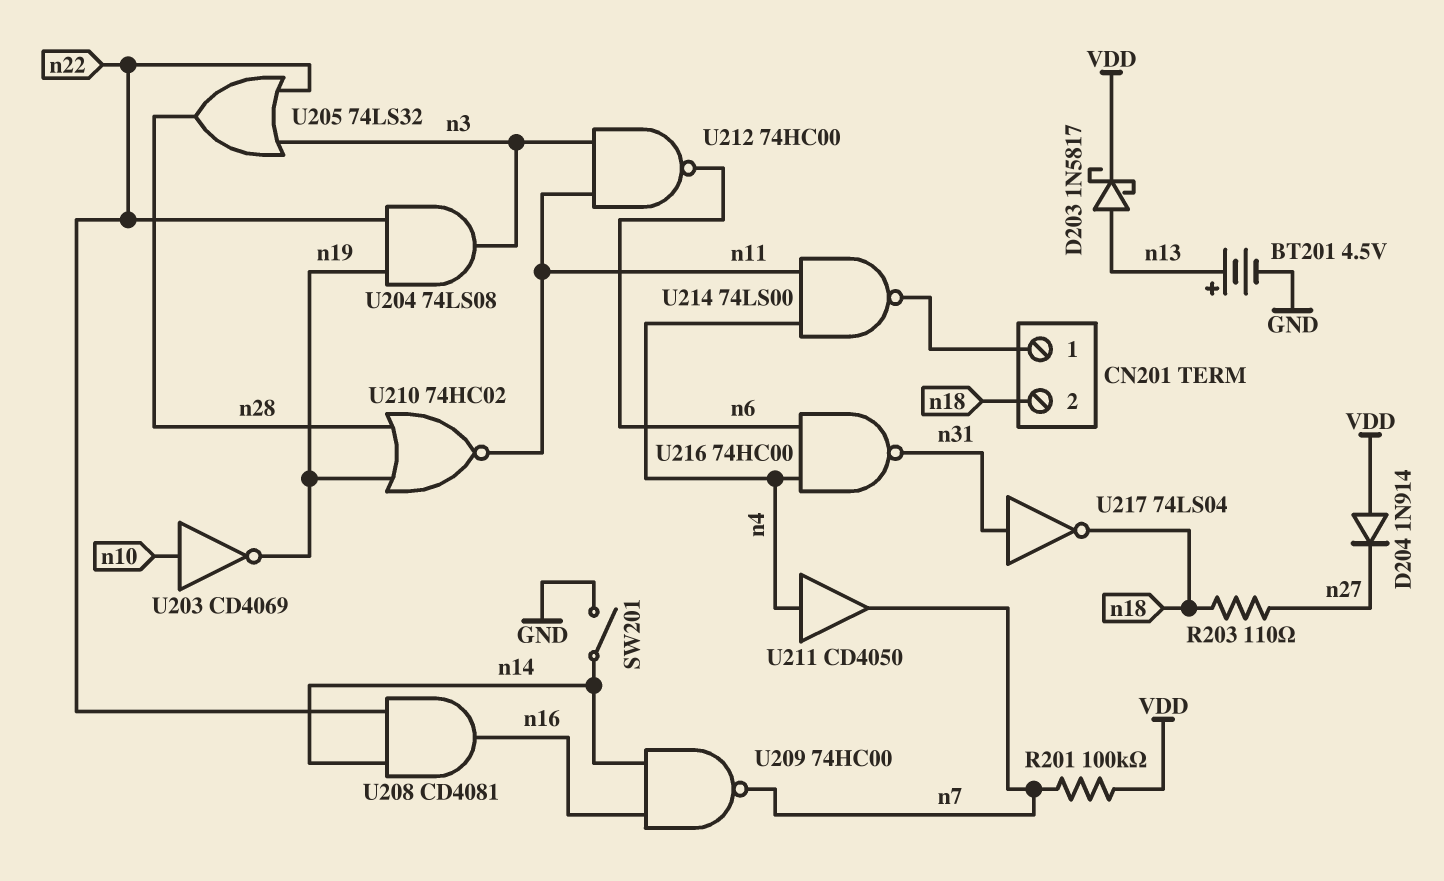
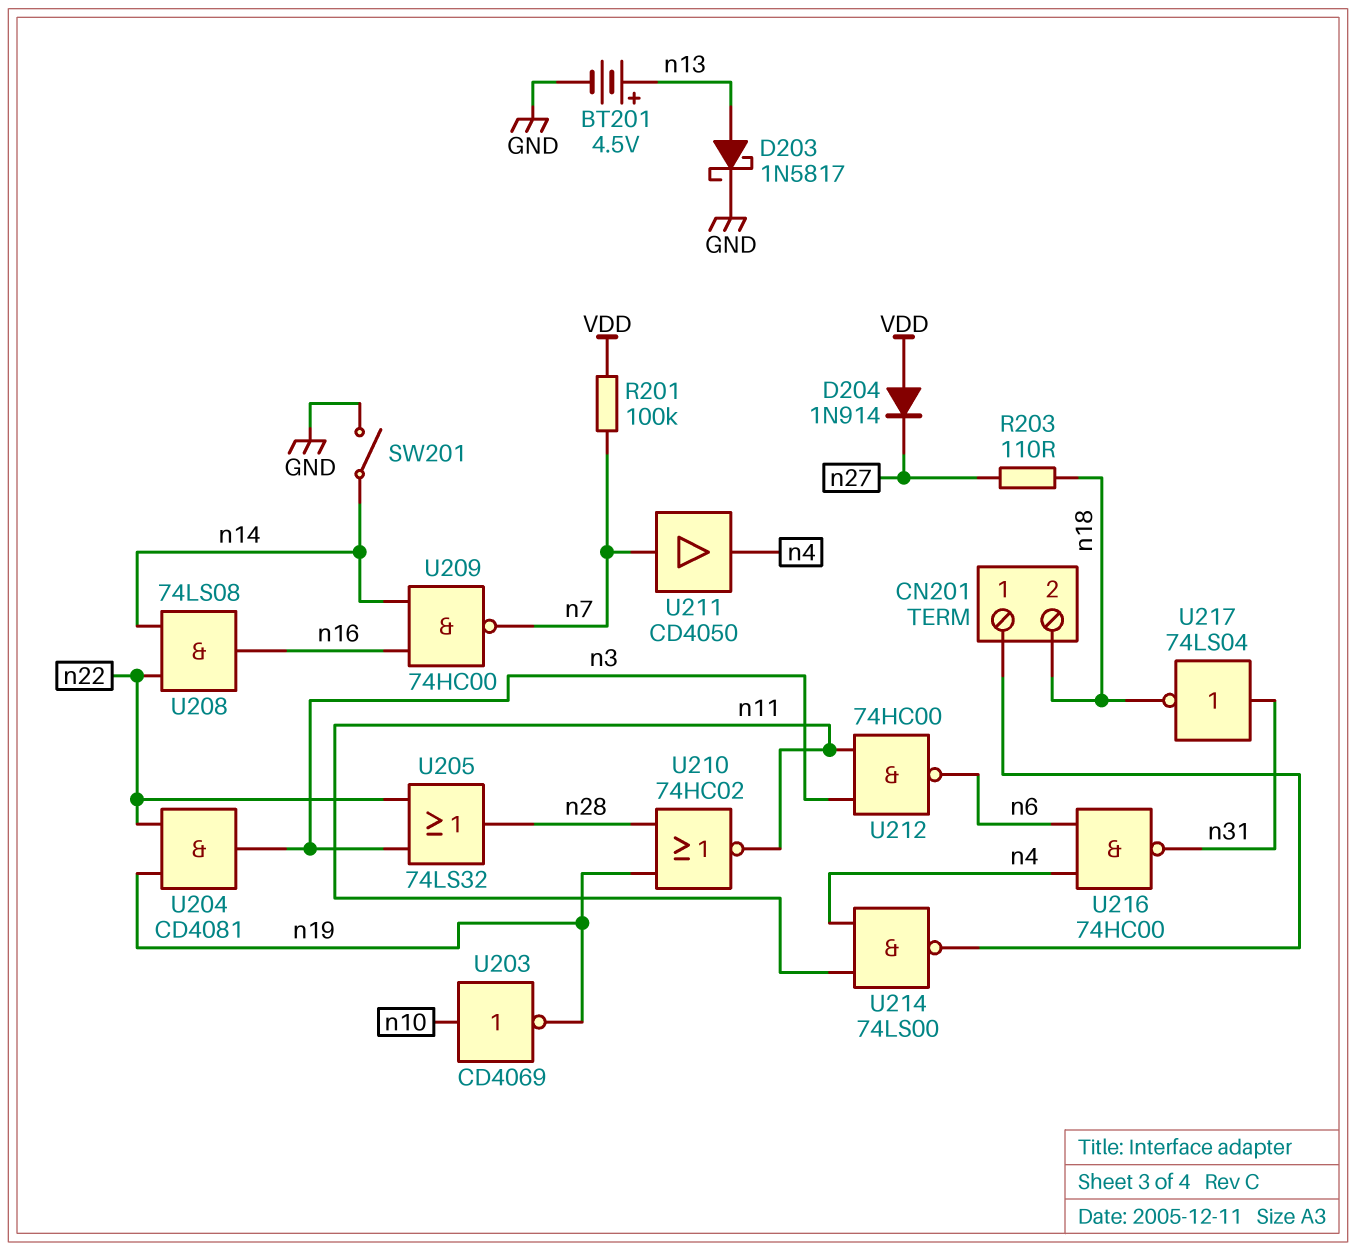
D203: schottky 1N5817 (A n13, K VDD) -> schottky 1N5817 (A n13, K GND)
U204: AND 74LS08 (in n19, in n22, out n3) -> AND CD4081 (in n19, in n22, out n3)
U208: AND CD4081 (in n14, in n22, out n16) -> AND 74LS08 (in n14, in n22, out n16)
U211: buffer CD4050 (in n4, out n7) -> buffer CD4050 (in n7, out n4)

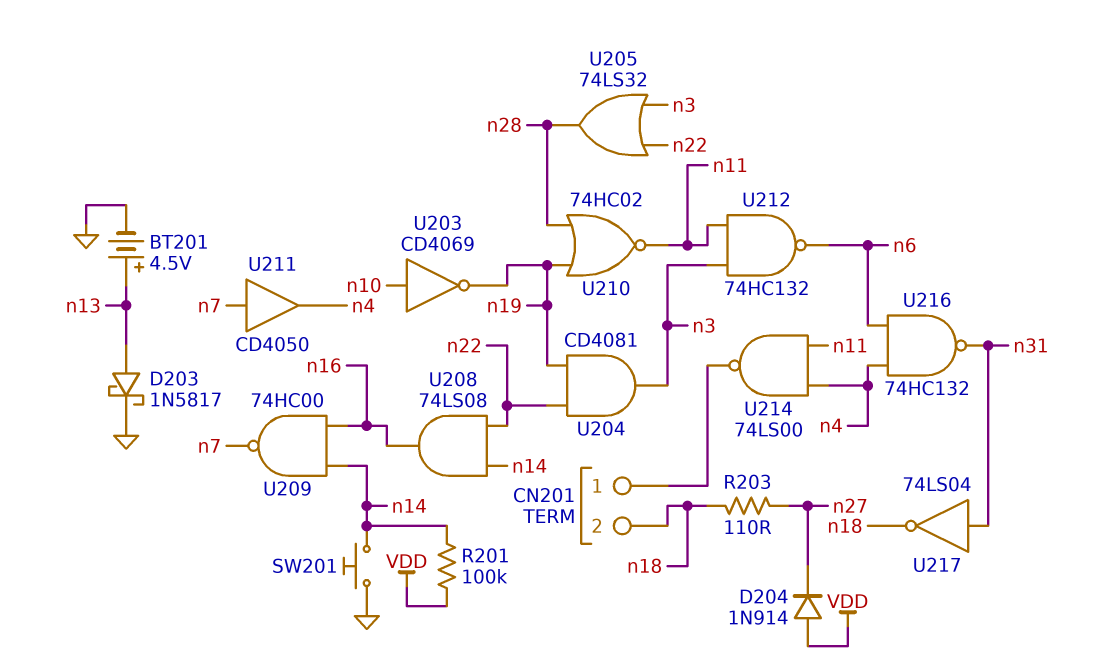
R201: 100k (VDD, n7) -> 100k (VDD, n14)
SW201: switch (GND, n14) -> button (GND, n14)
U212: NAND 74HC00 (in n3, in n11, out n6) -> NAND 74HC132 (in n3, in n11, out n6)
U216: NAND 74HC00 (in n4, in n6, out n31) -> NAND 74HC132 (in n4, in n6, out n31)

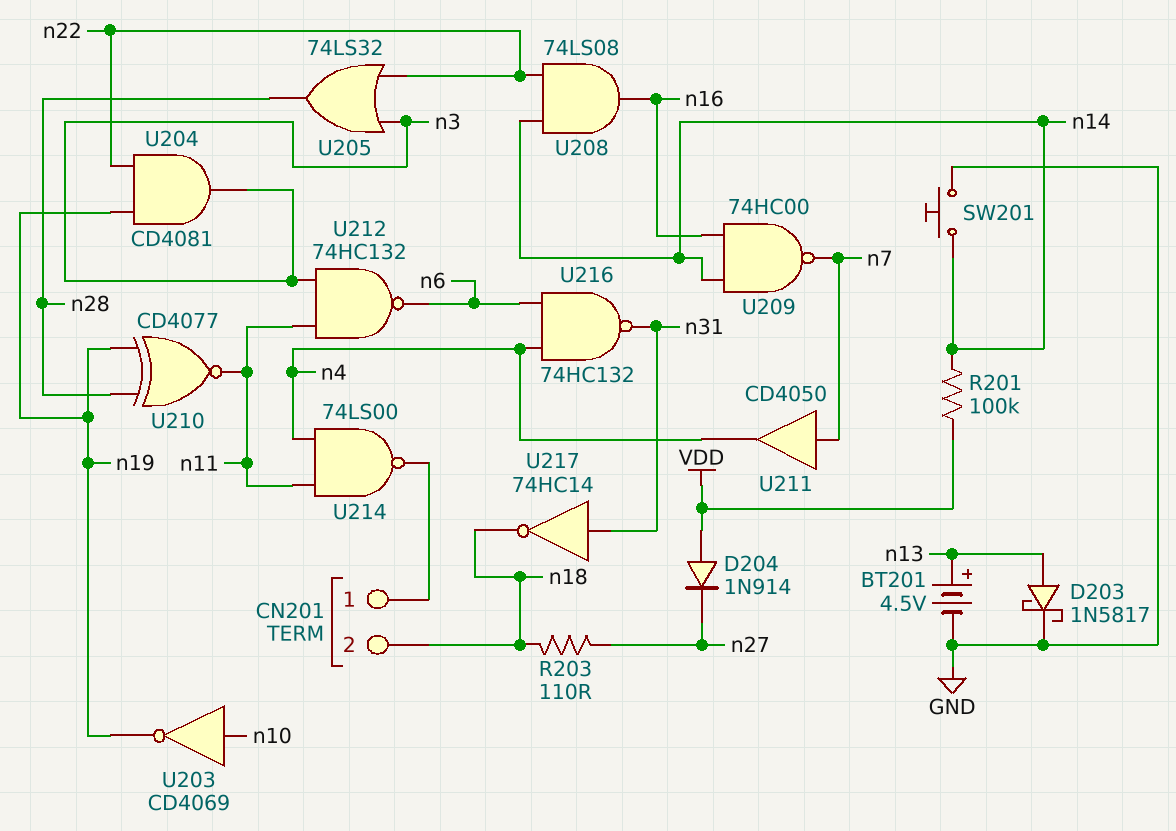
U210: NOR 74HC02 (in n19, in n28, out n11) -> XNOR CD4077 (in n19, in n28, out n11)
U217: NOT 74LS04 (in n31, out n18) -> NOT 74HC14 (in n31, out n18)

